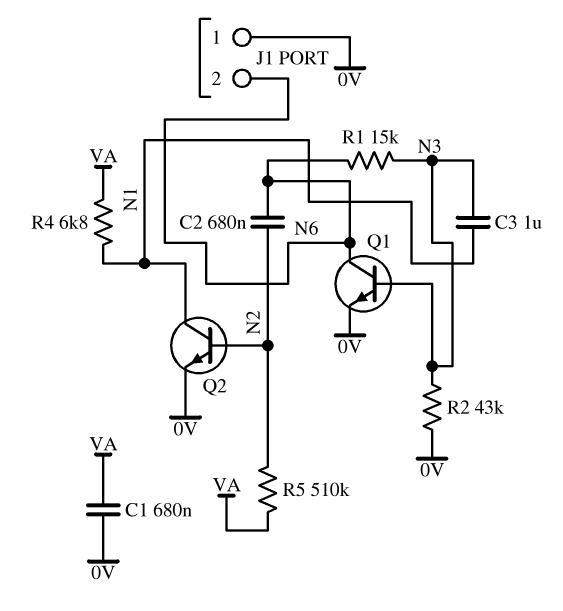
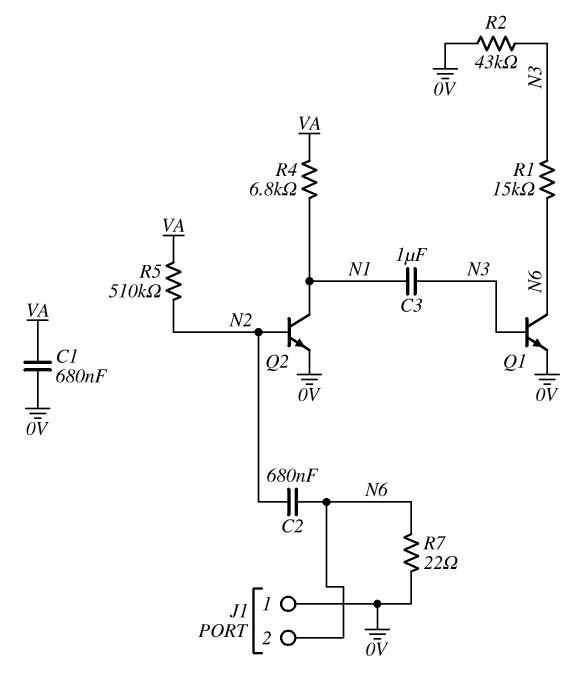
R7: none -> 22 (0V, N6)

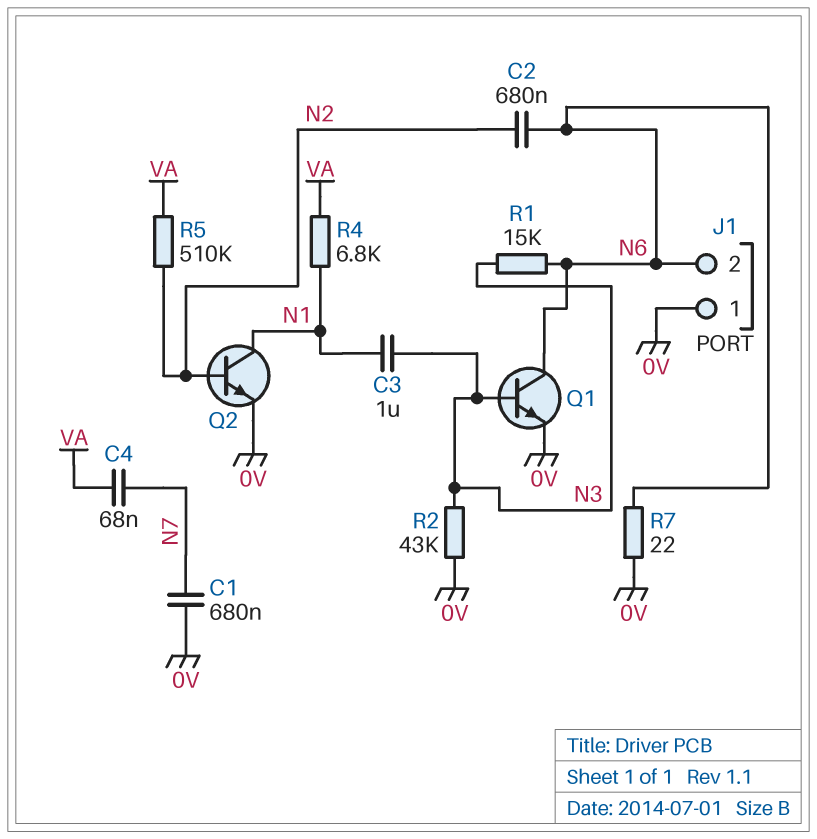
C1: 680nF (0V, VA) -> 680nF (0V, N7)
C4: none -> 68nF (N7, VA)

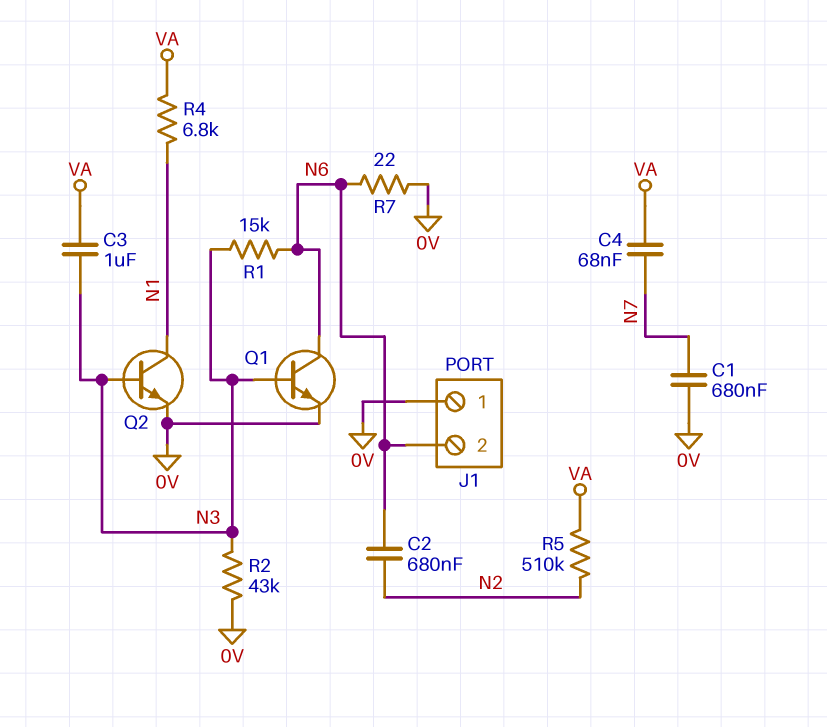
C3: 1uF (N1, N3) -> 1uF (N3, VA)
Q2: NPN (B N2, C N1, E 0V) -> NPN (B N3, C N1, E 0V)

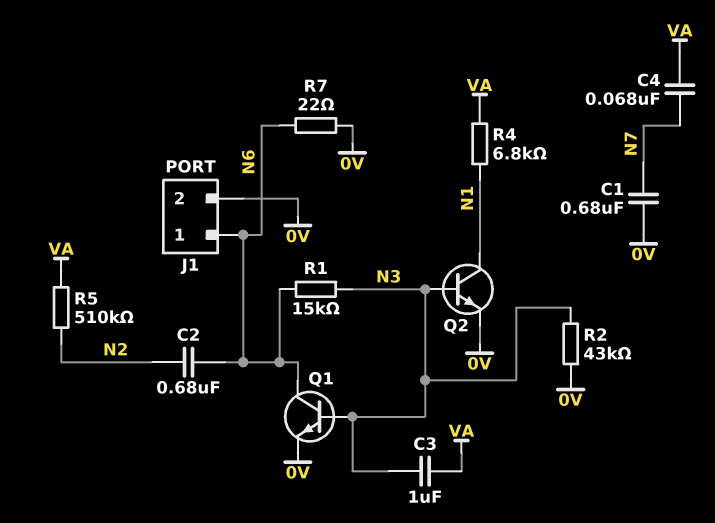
J1 pin 1: 0V -> N6
J1 pin 2: N6 -> 0V

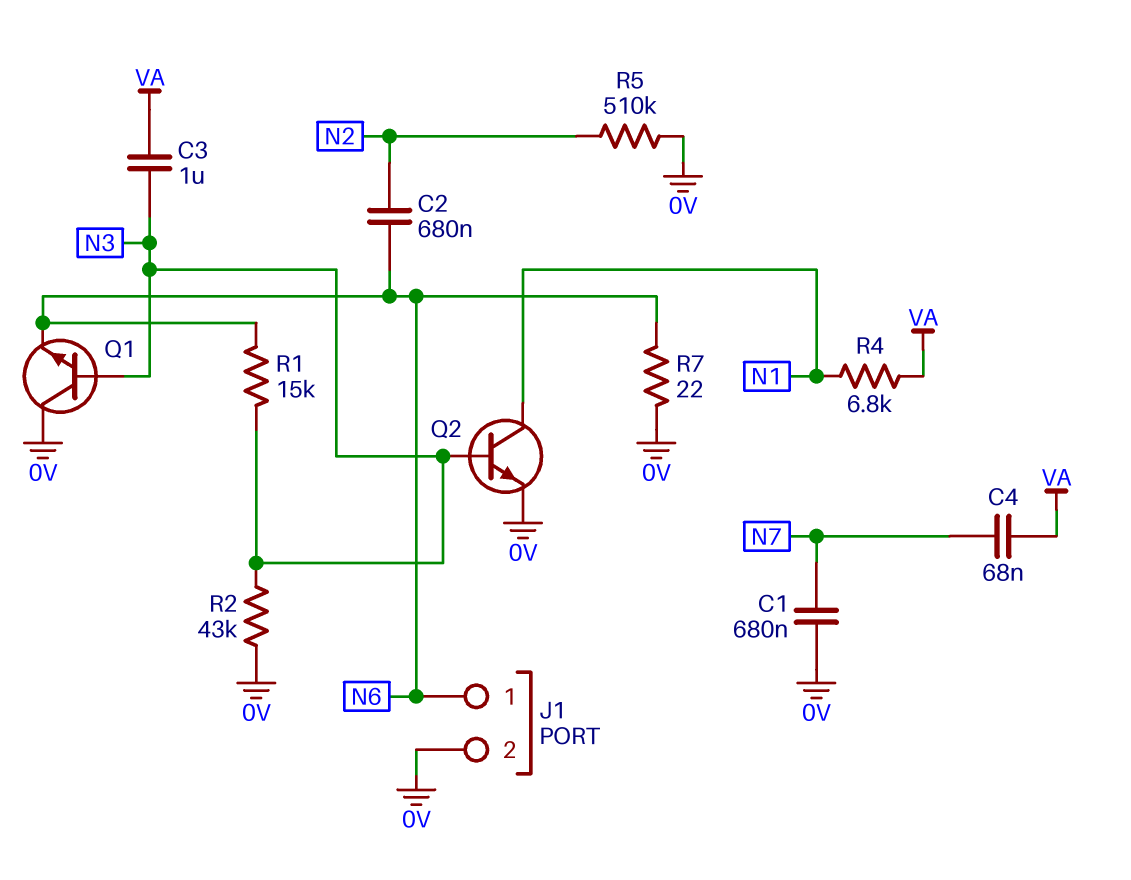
Q1: NPN (B N3, C N6, E 0V) -> NPN (B N3, C 0V, E N6)
R5: 510k (N2, VA) -> 510k (0V, N2)

